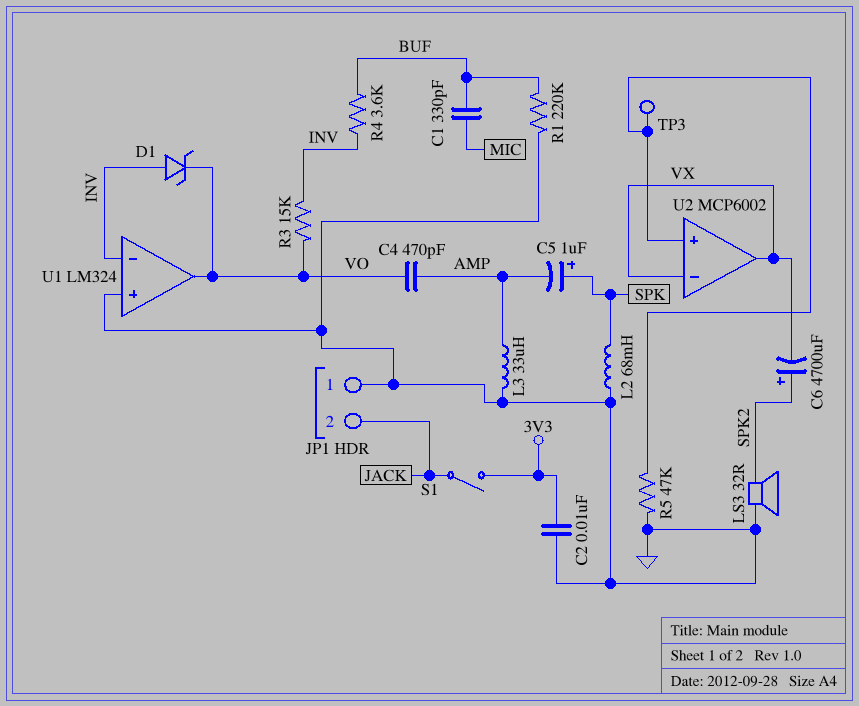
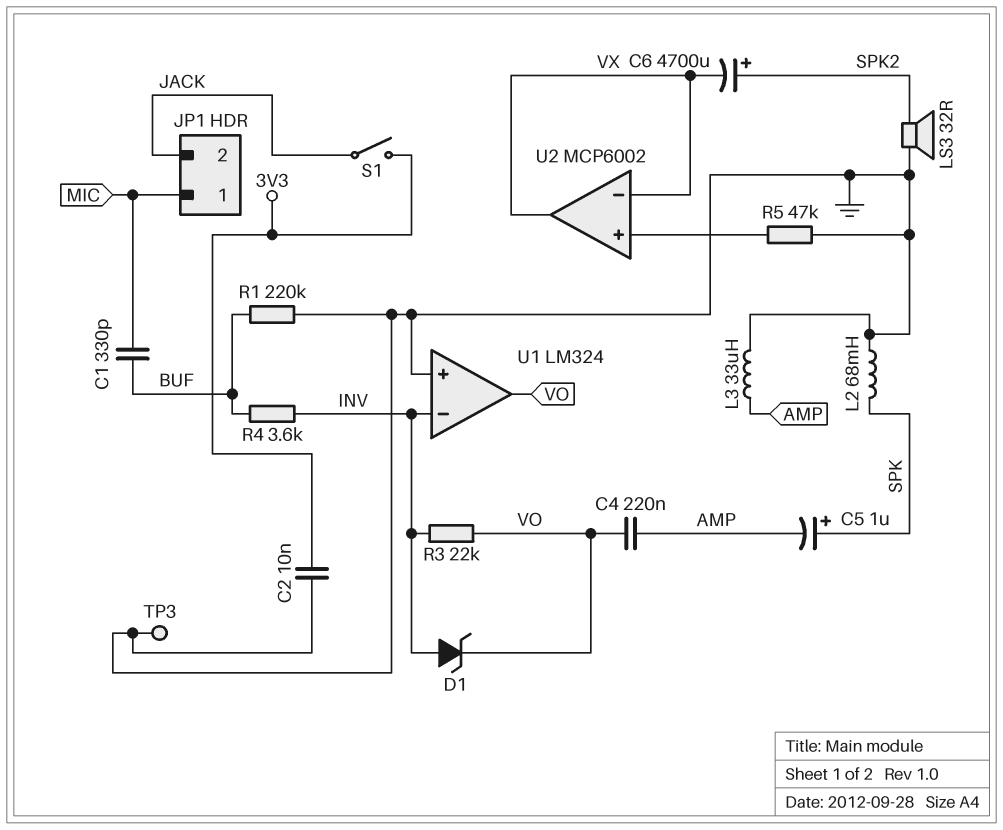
C4: 470pF (AMP, VO) -> 220nF (AMP, VO)
JP1 pin 1: GND -> MIC
R3: 15k (INV, VO) -> 22k (INV, VO)
TP3: test point (U2/in+) -> test point (GND)

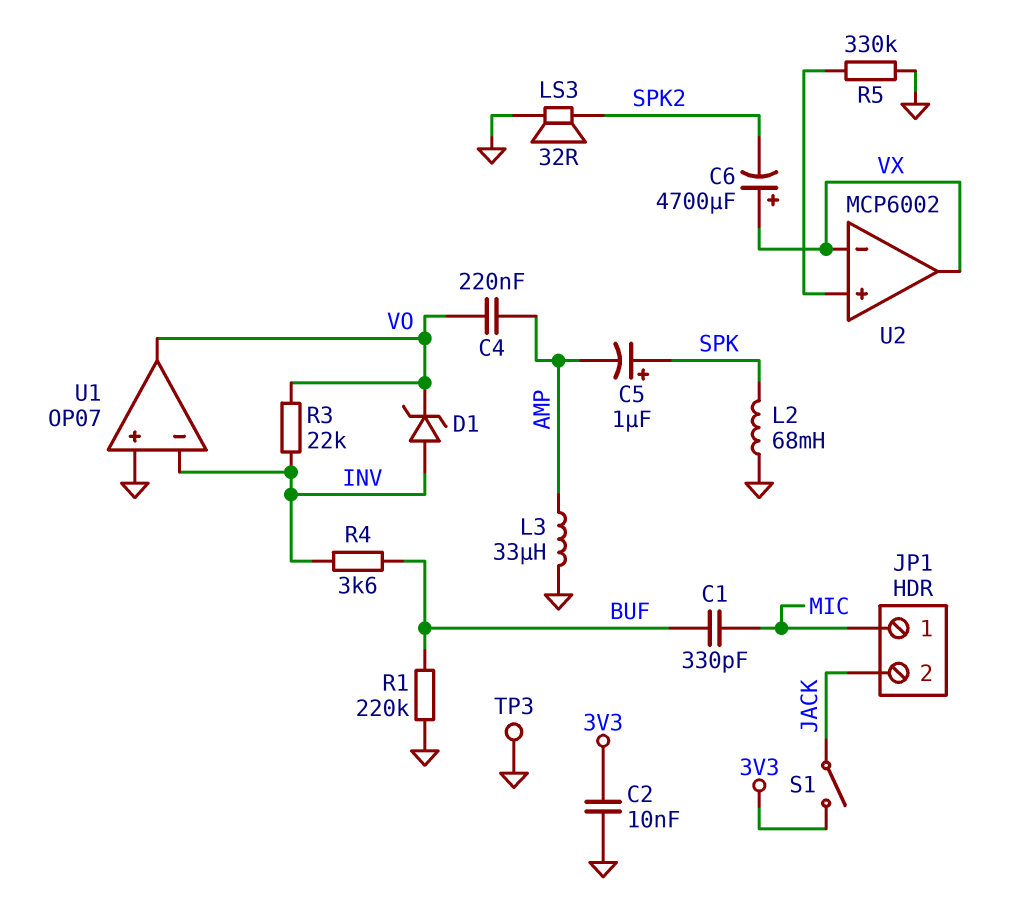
C6: 4700uF (plus SPK2, minus VX) -> 4700uF (plus VX, minus SPK2)
R5: 47k (GND, U2/in+) -> 330k (GND, U2/in+)
U1: LM324 -> OP07

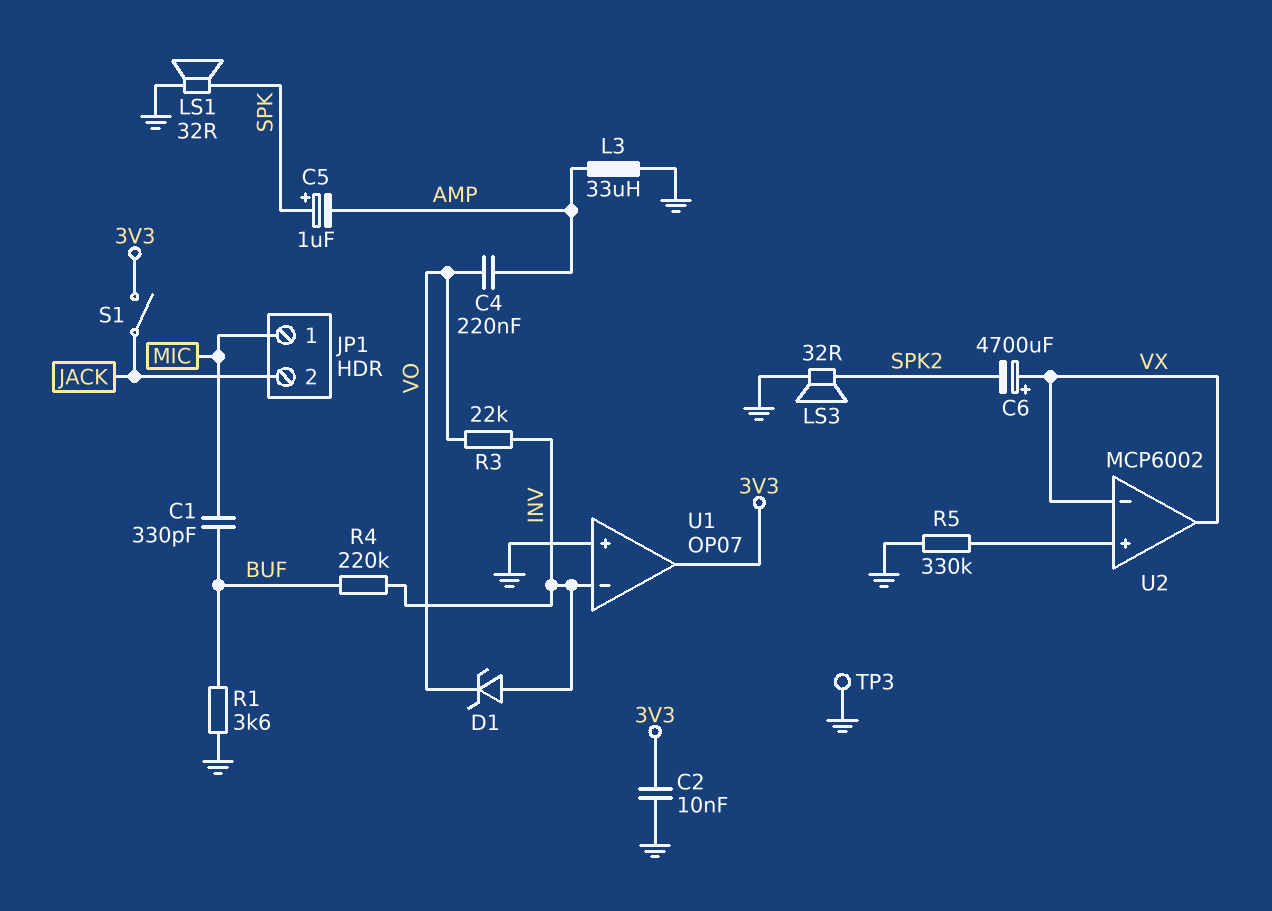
L2: 68mH (GND, SPK) -> none
LS1: none -> speaker 32R (GND, SPK)
R1: 220k (BUF, GND) -> 3.6k (BUF, GND)
R4: 3.6k (BUF, INV) -> 220k (BUF, INV)
U1 pin out: VO -> 3V3

